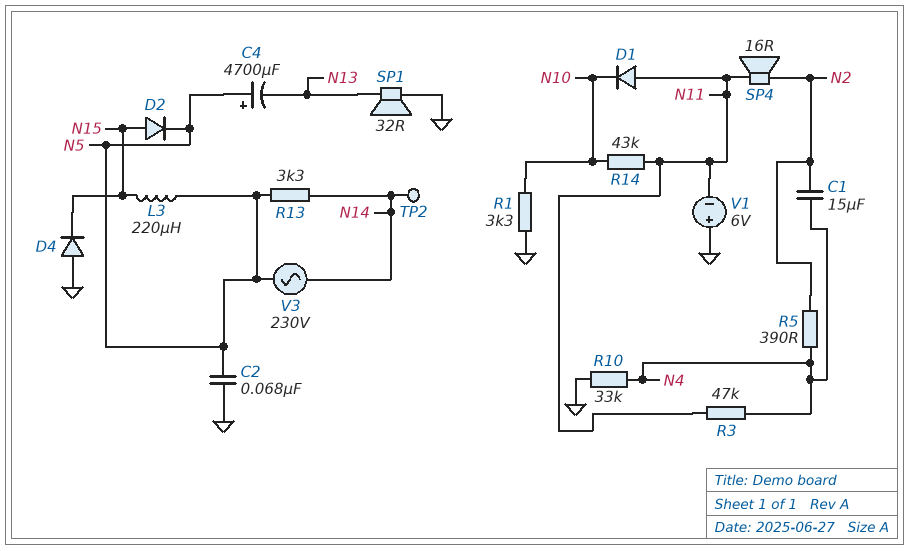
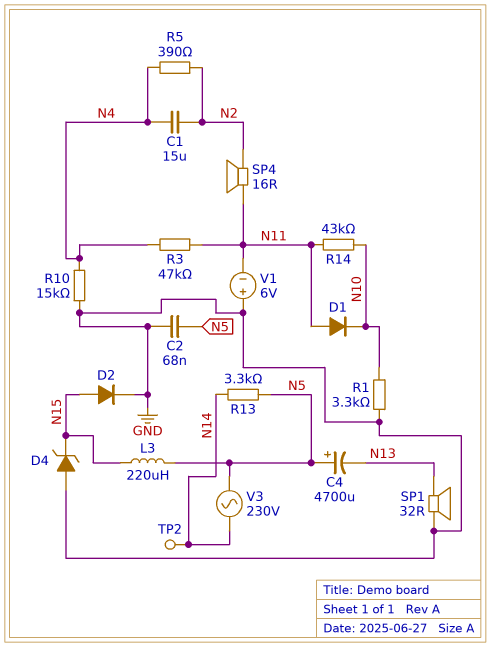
D2: diode (A N15, K N5) -> diode (A N15, K GND)
D4: diode (A GND, K N15) -> zener (A GND, K N15)
R10: 33k (GND, N4) -> 15k (GND, N4)

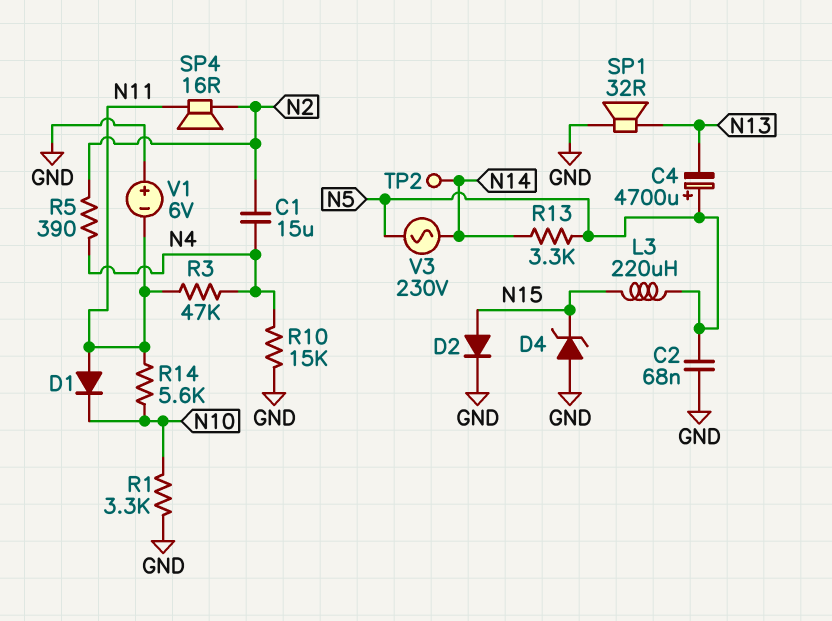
R14: 43k (N10, N11) -> 5.6k (N10, N11)

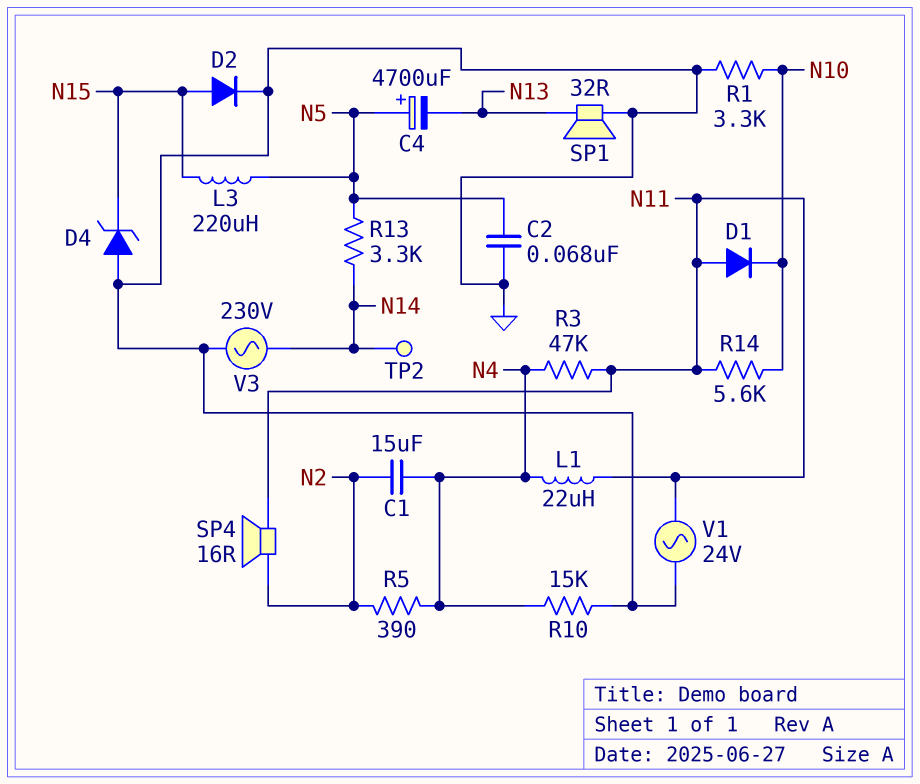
L1: none -> 22uH (N4, N11)
V1: 6V (plus GND, minus N11) -> AC 24V (GND, N11)
V3: AC 230V (N5, N14) -> AC 230V (GND, N14)

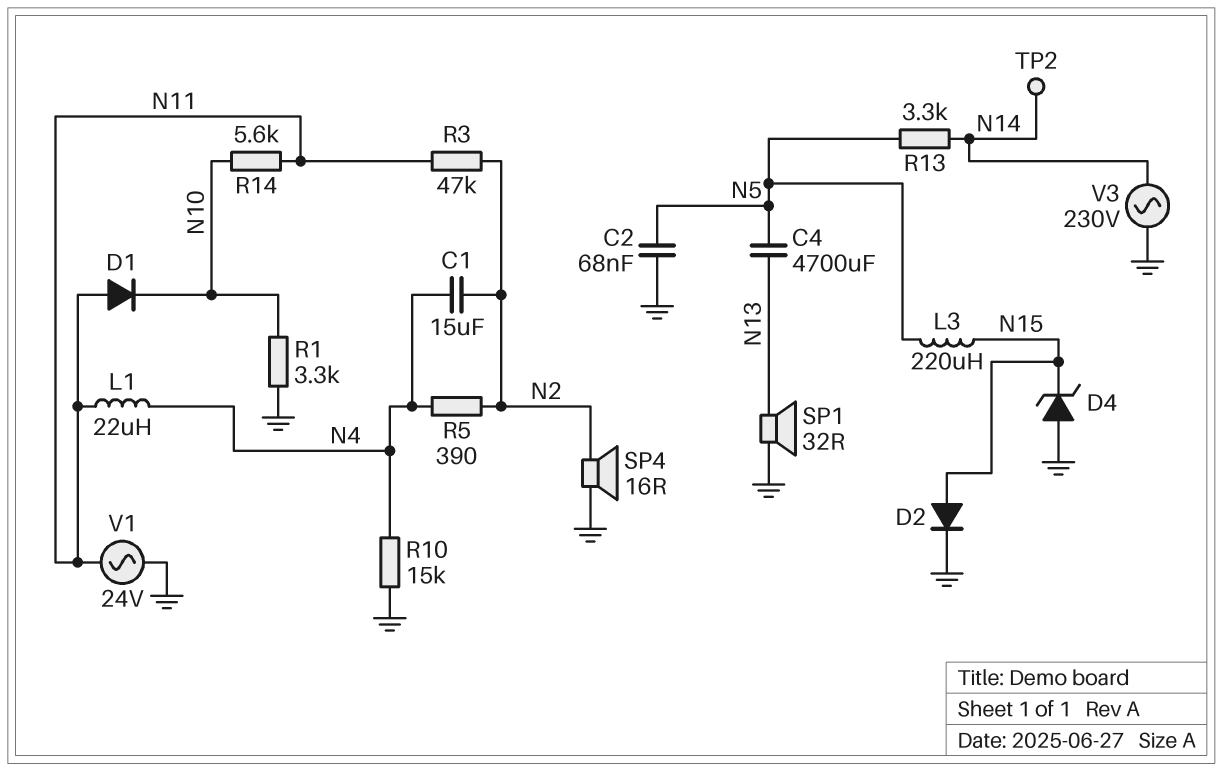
C4: 4700uF (plus N5, minus N13) -> 4700uF (N5, N13)
R3: 47k (N4, N11) -> 47k (N2, N11)
SP4: speaker 16R (N2, N11) -> speaker 16R (GND, N2)

